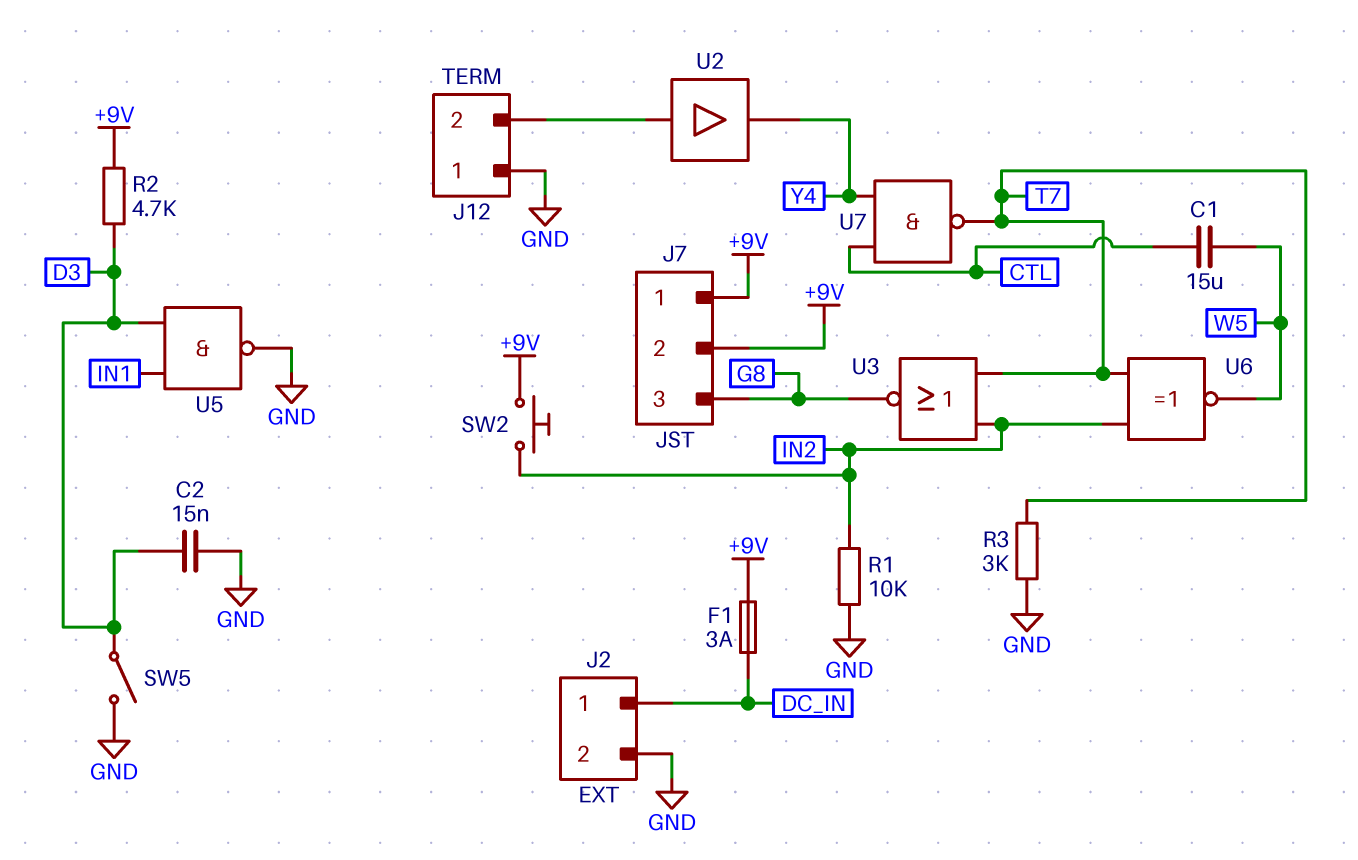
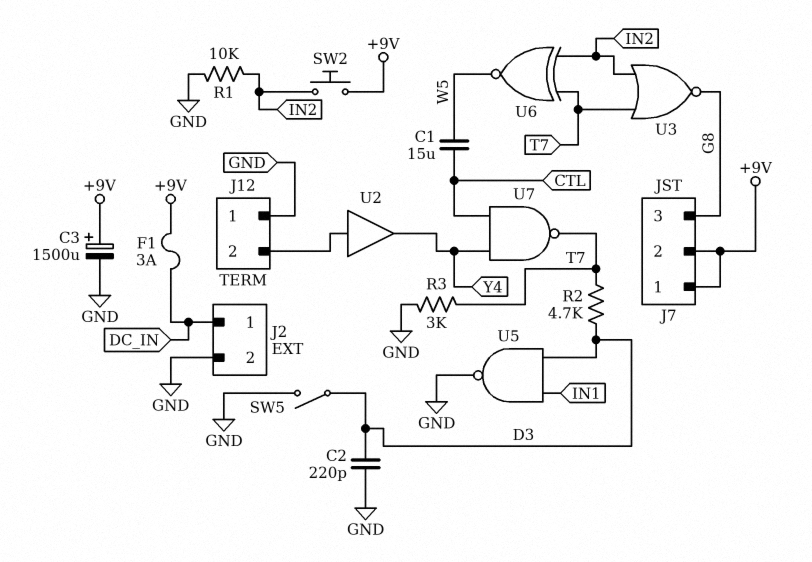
C2: 15nF (D3, GND) -> 220pF (D3, GND)
C3: none -> 1500uF (plus +9V, minus GND)
R2: 4.7k (+9V, D3) -> 4.7k (D3, T7)

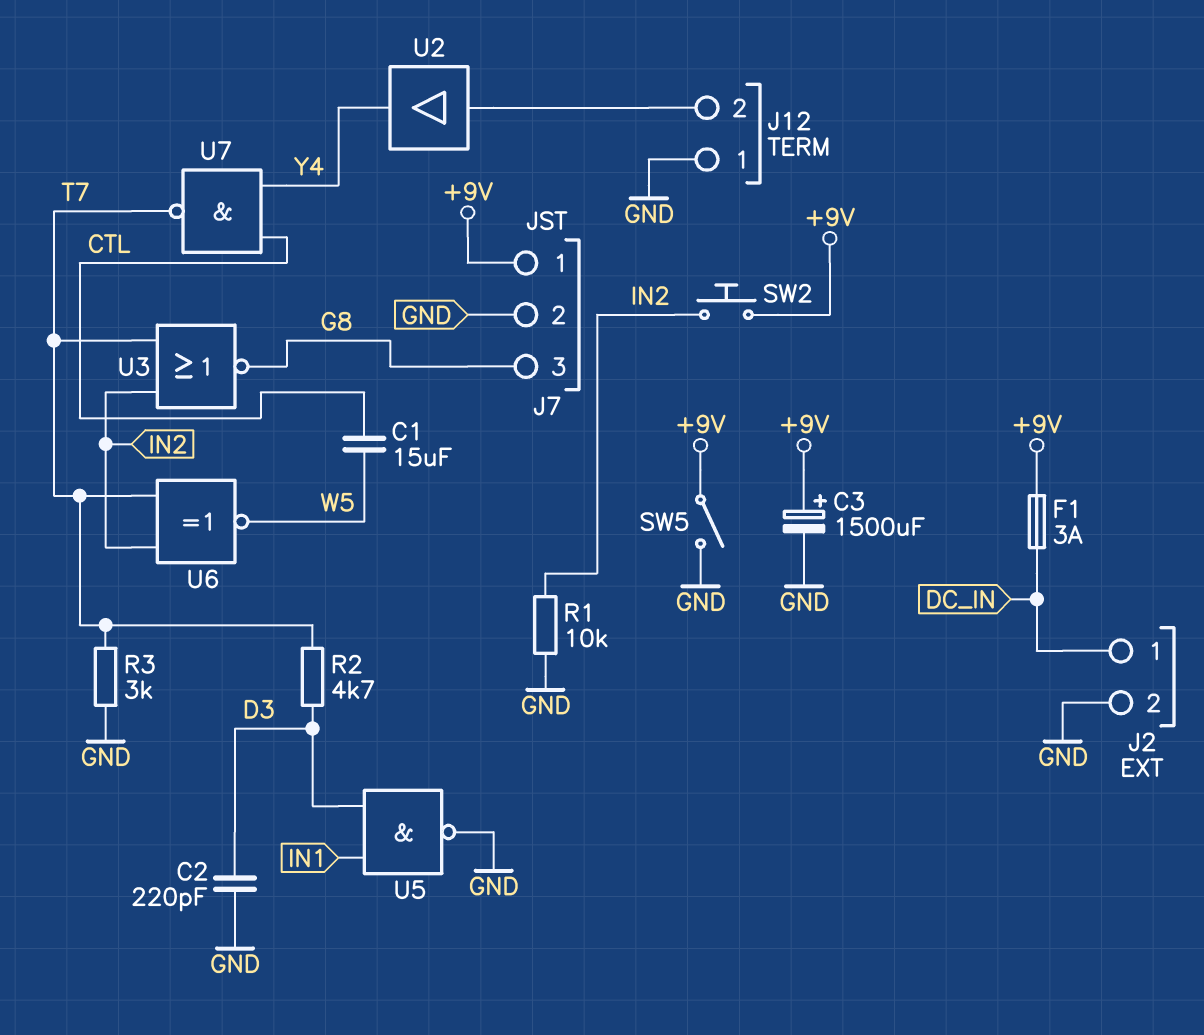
J7 pin 2: +9V -> GND
SW5: switch (D3, GND) -> switch (+9V, GND)

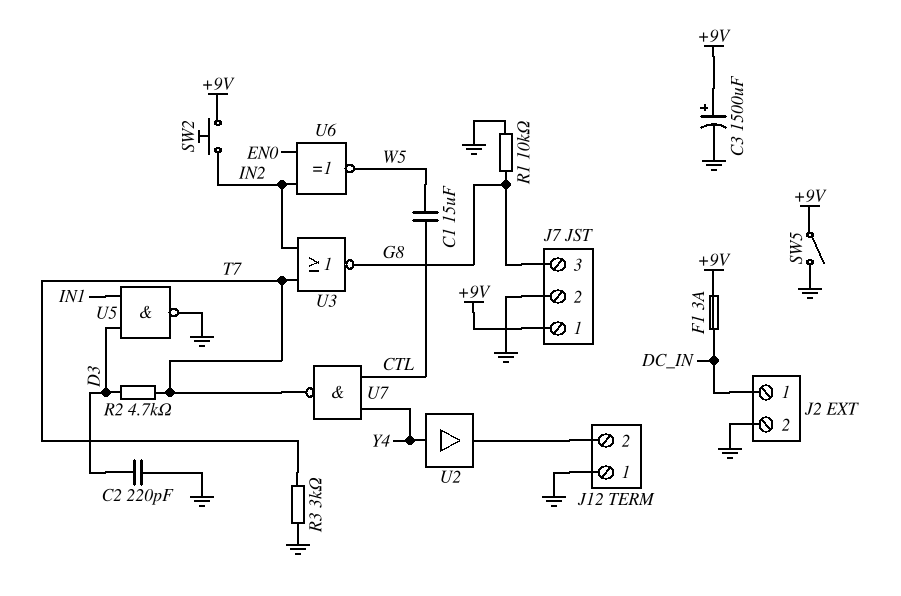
R1: 10k (GND, IN2) -> 10k (G8, GND)
U2: buffer (in J12/2, out Y4) -> buffer (in Y4, out J12/2)
U6: XNOR (in IN2, in T7, out W5) -> XNOR (in EN0, in IN2, out W5)

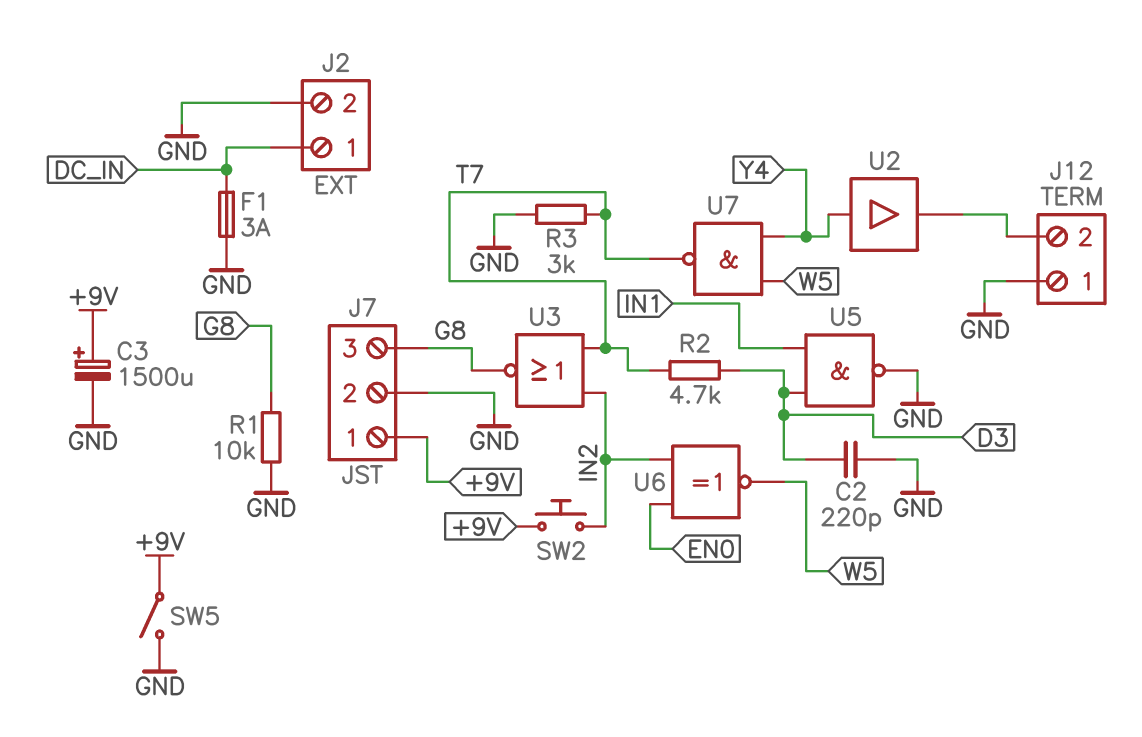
C1: 15uF (CTL, W5) -> none
F1: 3A (+9V, DC_IN) -> 3A (DC_IN, GND)
U7: NAND (in CTL, in Y4, out T7) -> NAND (in W5, in Y4, out T7)

